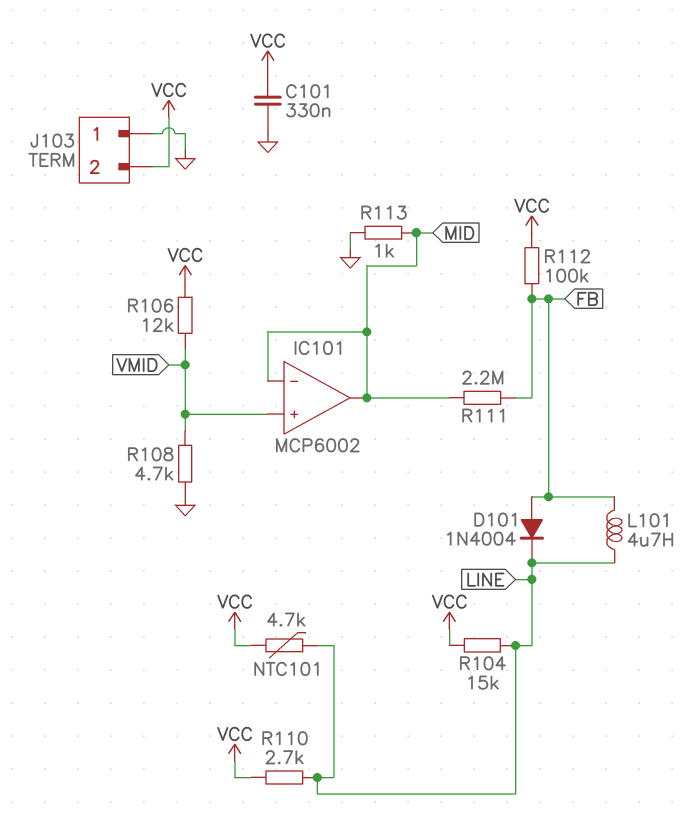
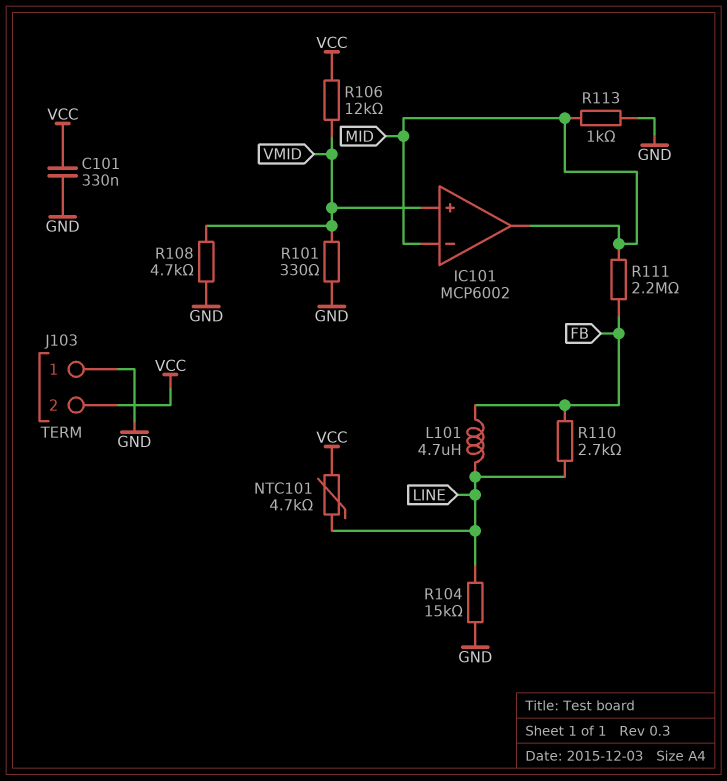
D101: diode 1N4004 (A FB, K LINE) -> none
R101: none -> 330 (GND, VMID)
R104: 15k (LINE, VCC) -> 15k (GND, LINE)
R110: 2.7k (LINE, VCC) -> 2.7k (FB, LINE)
R112: 100k (FB, VCC) -> none

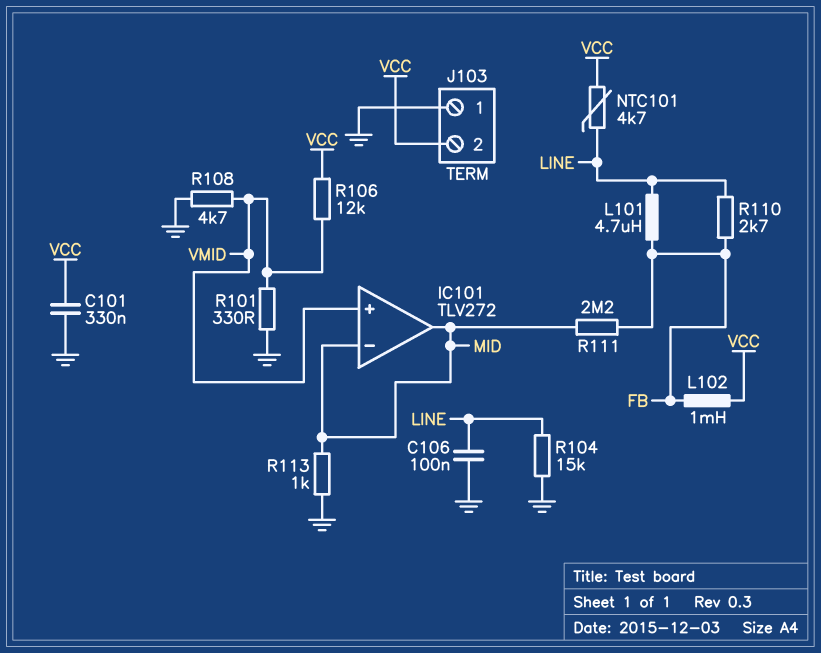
C106: none -> 100nF (GND, LINE)
IC101: MCP6002 -> TLV272
L102: none -> 1mH (FB, VCC)

